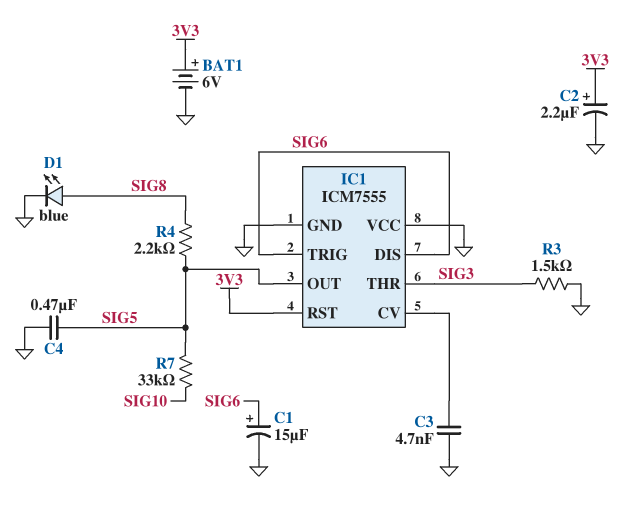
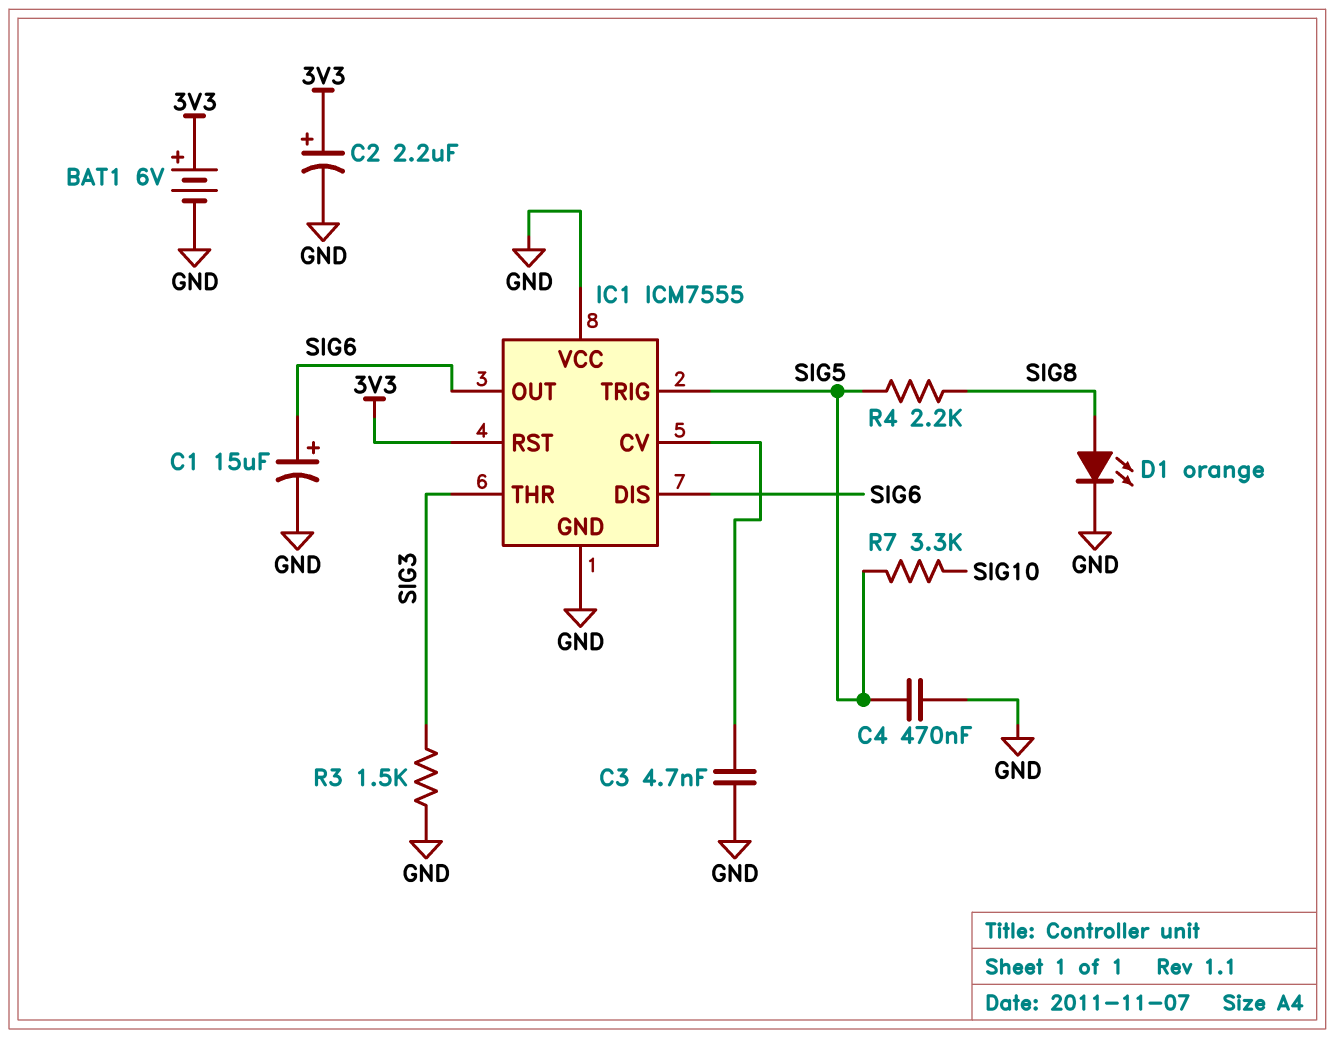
D1: LED blue (A SIG8, K GND) -> LED orange (A SIG8, K GND)
IC1 pin OUT: SIG5 -> SIG6
IC1 pin TRIG: SIG6 -> SIG5
R7: 33k (SIG5, SIG10) -> 3.3k (SIG5, SIG10)

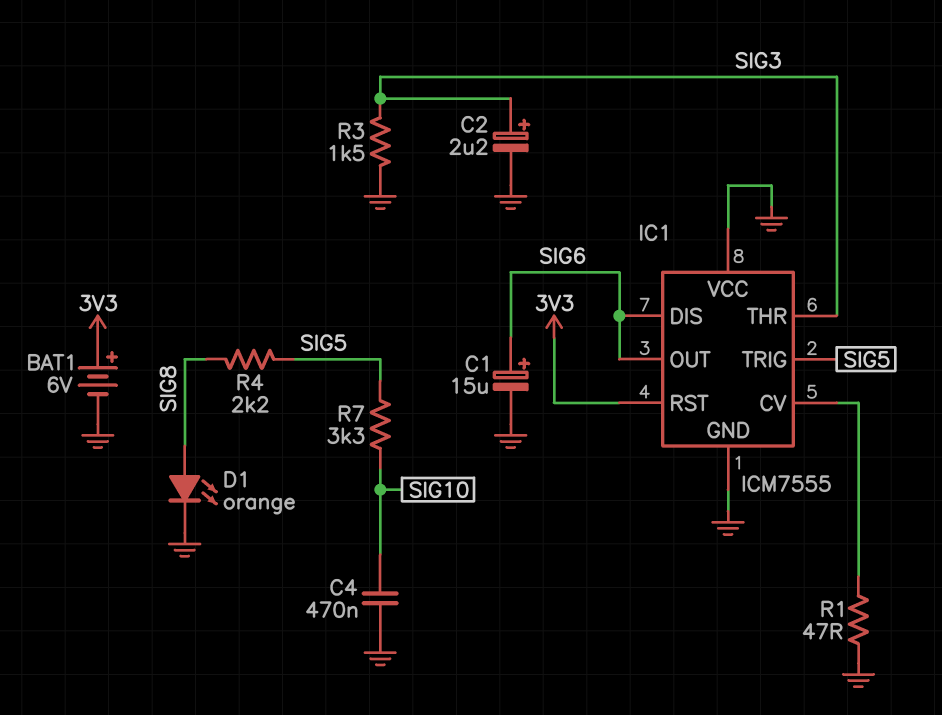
C2: 2.2uF (plus 3V3, minus GND) -> 2.2uF (plus SIG3, minus GND)
C3: 4.7nF (GND, IC1/CV) -> none
C4: 470nF (GND, SIG5) -> 470nF (GND, SIG10)
R1: none -> 47 (GND, IC1/CV)

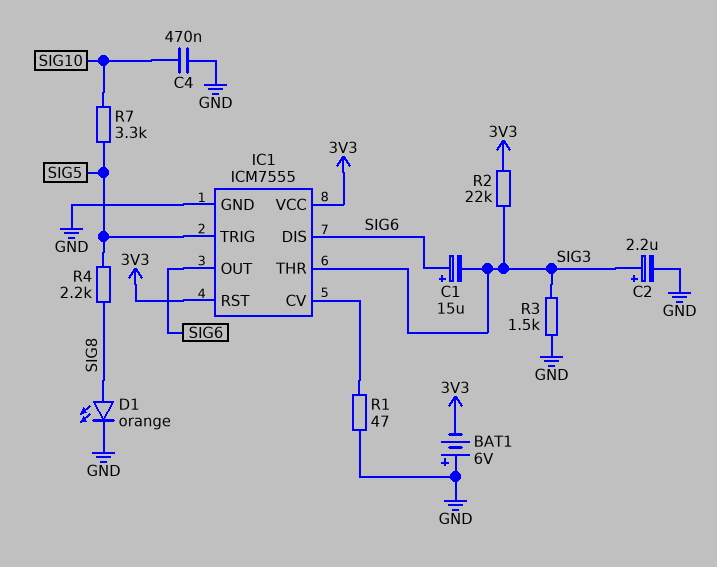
BAT1: 6V (plus 3V3, minus GND) -> 6V (plus GND, minus 3V3)
C1: 15uF (plus SIG6, minus GND) -> 15uF (plus SIG6, minus SIG3)
IC1 pin VCC: GND -> 3V3
R2: none -> 22k (3V3, SIG3)

